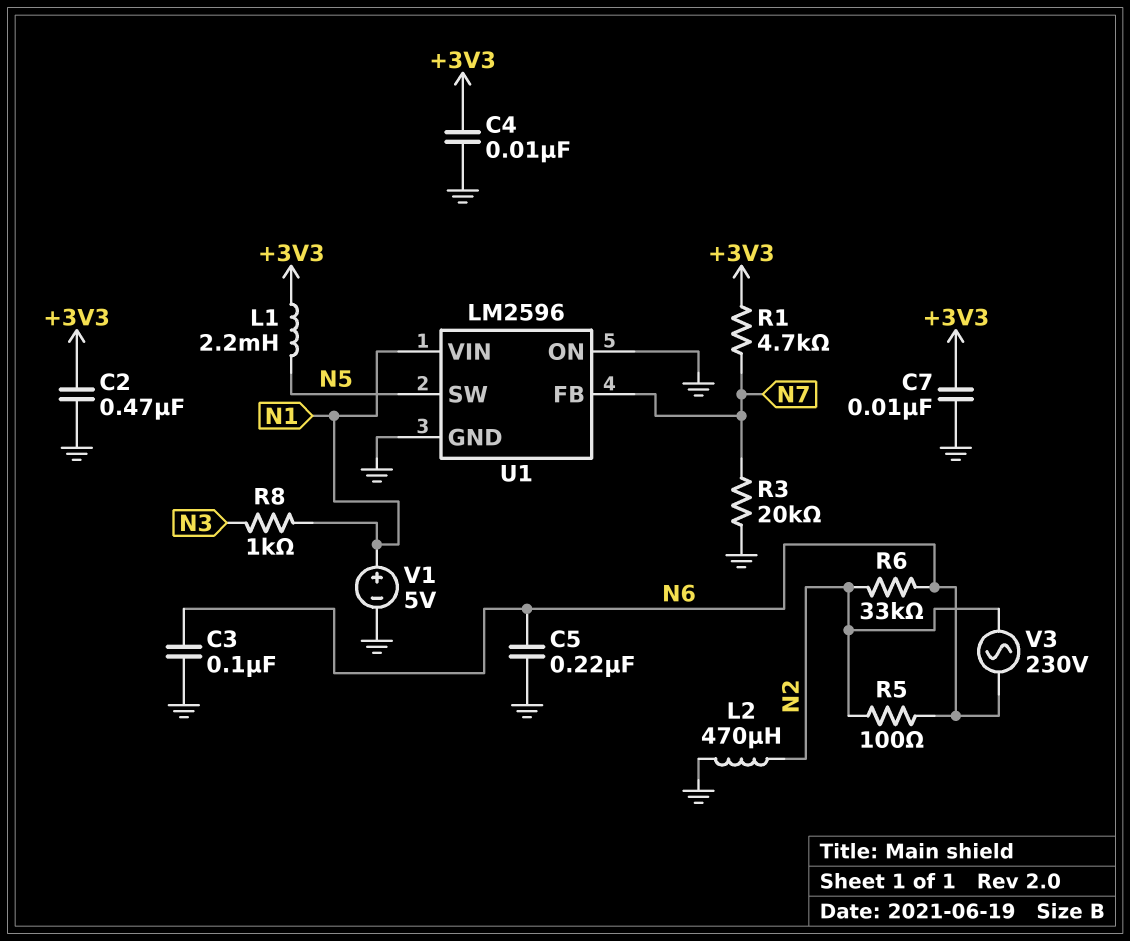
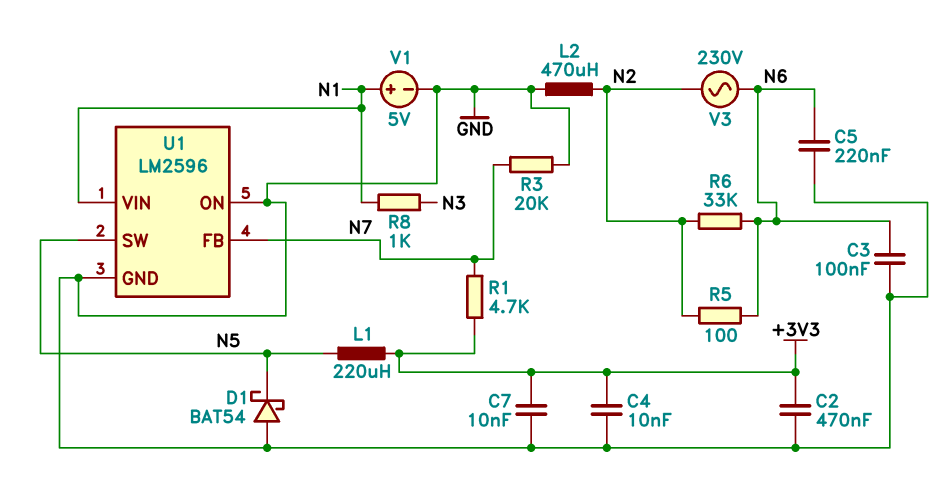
D1: none -> schottky BAT54 (A GND, K N5)
L1: 2.2mH (+3V3, N5) -> 220uH (+3V3, N5)

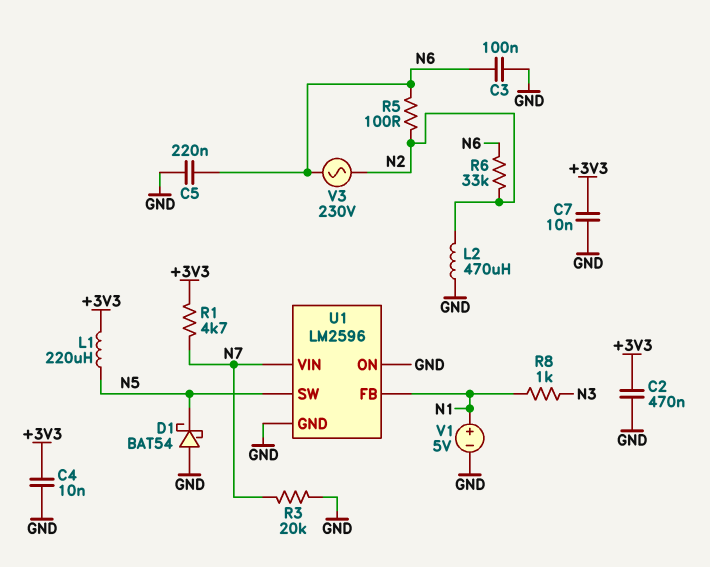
U1 pin FB: N7 -> N1
U1 pin VIN: N1 -> N7

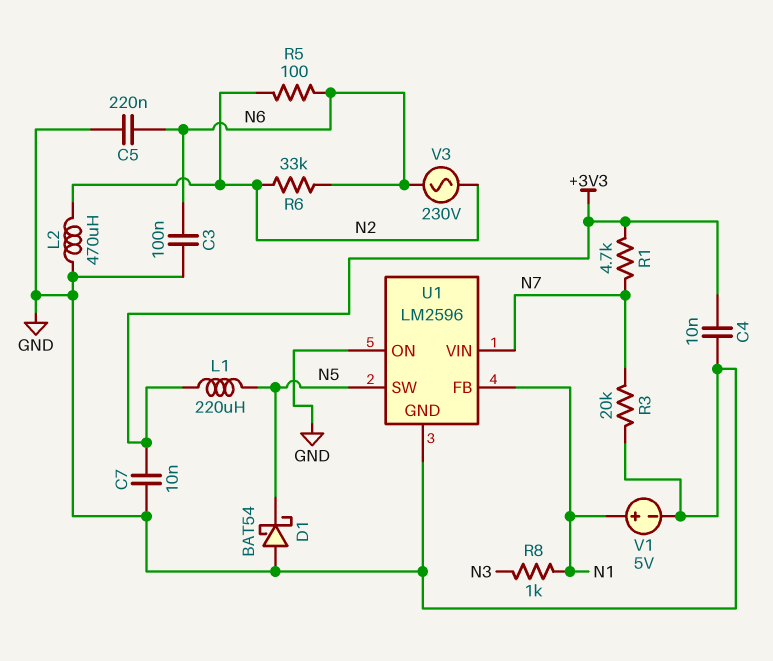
C2: 470nF (+3V3, GND) -> none

